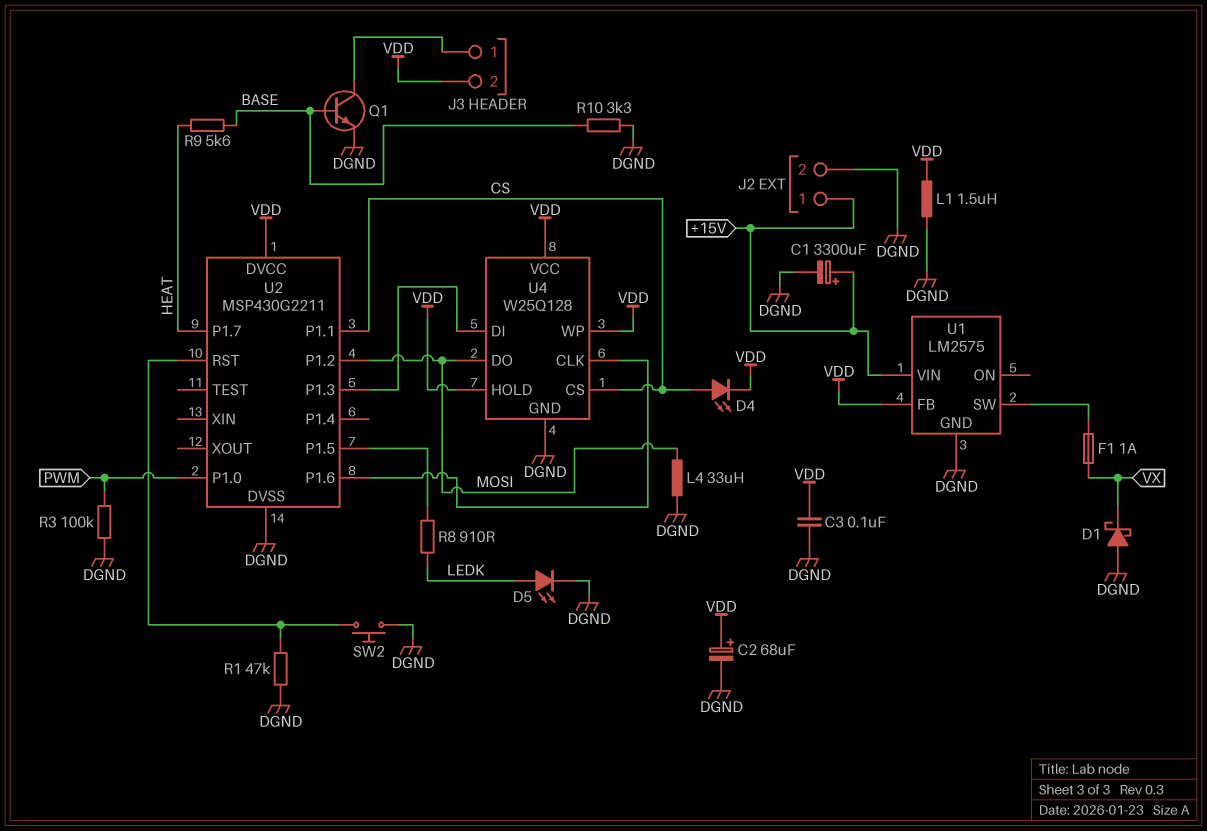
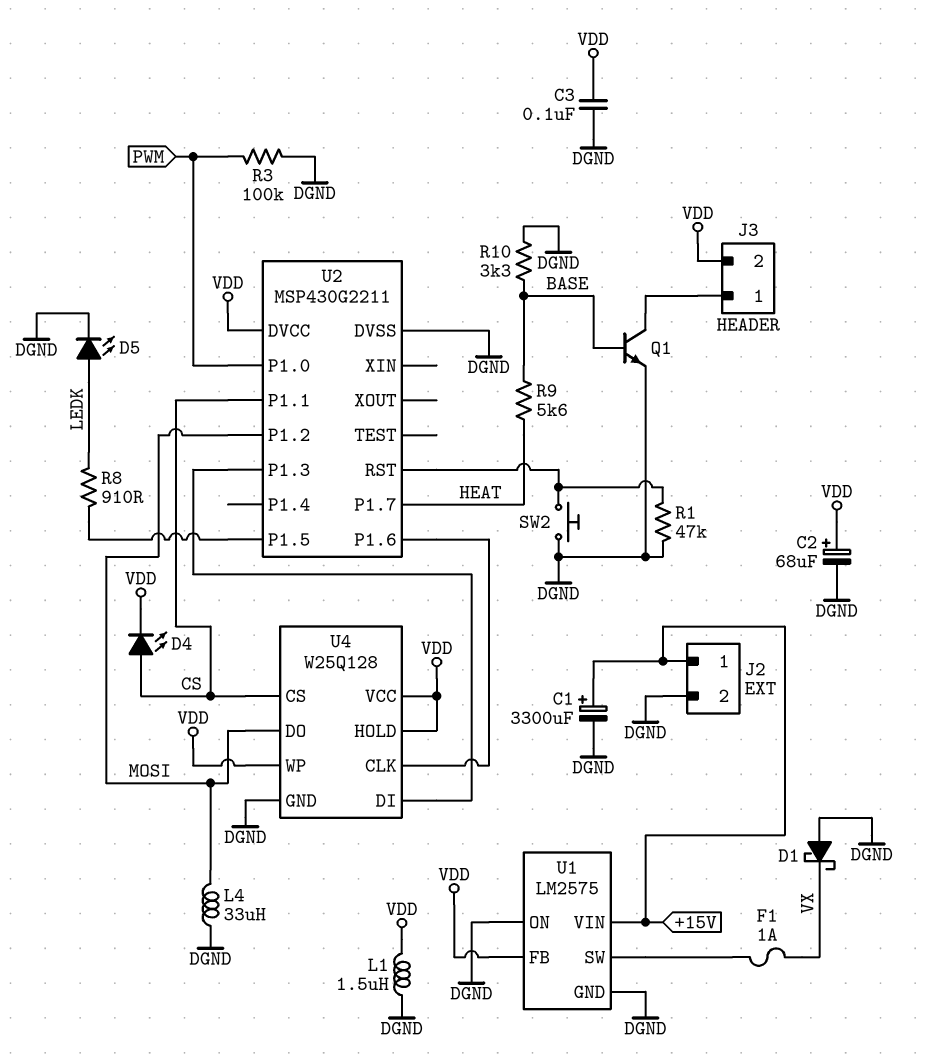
U1 pin ON: none -> DGND

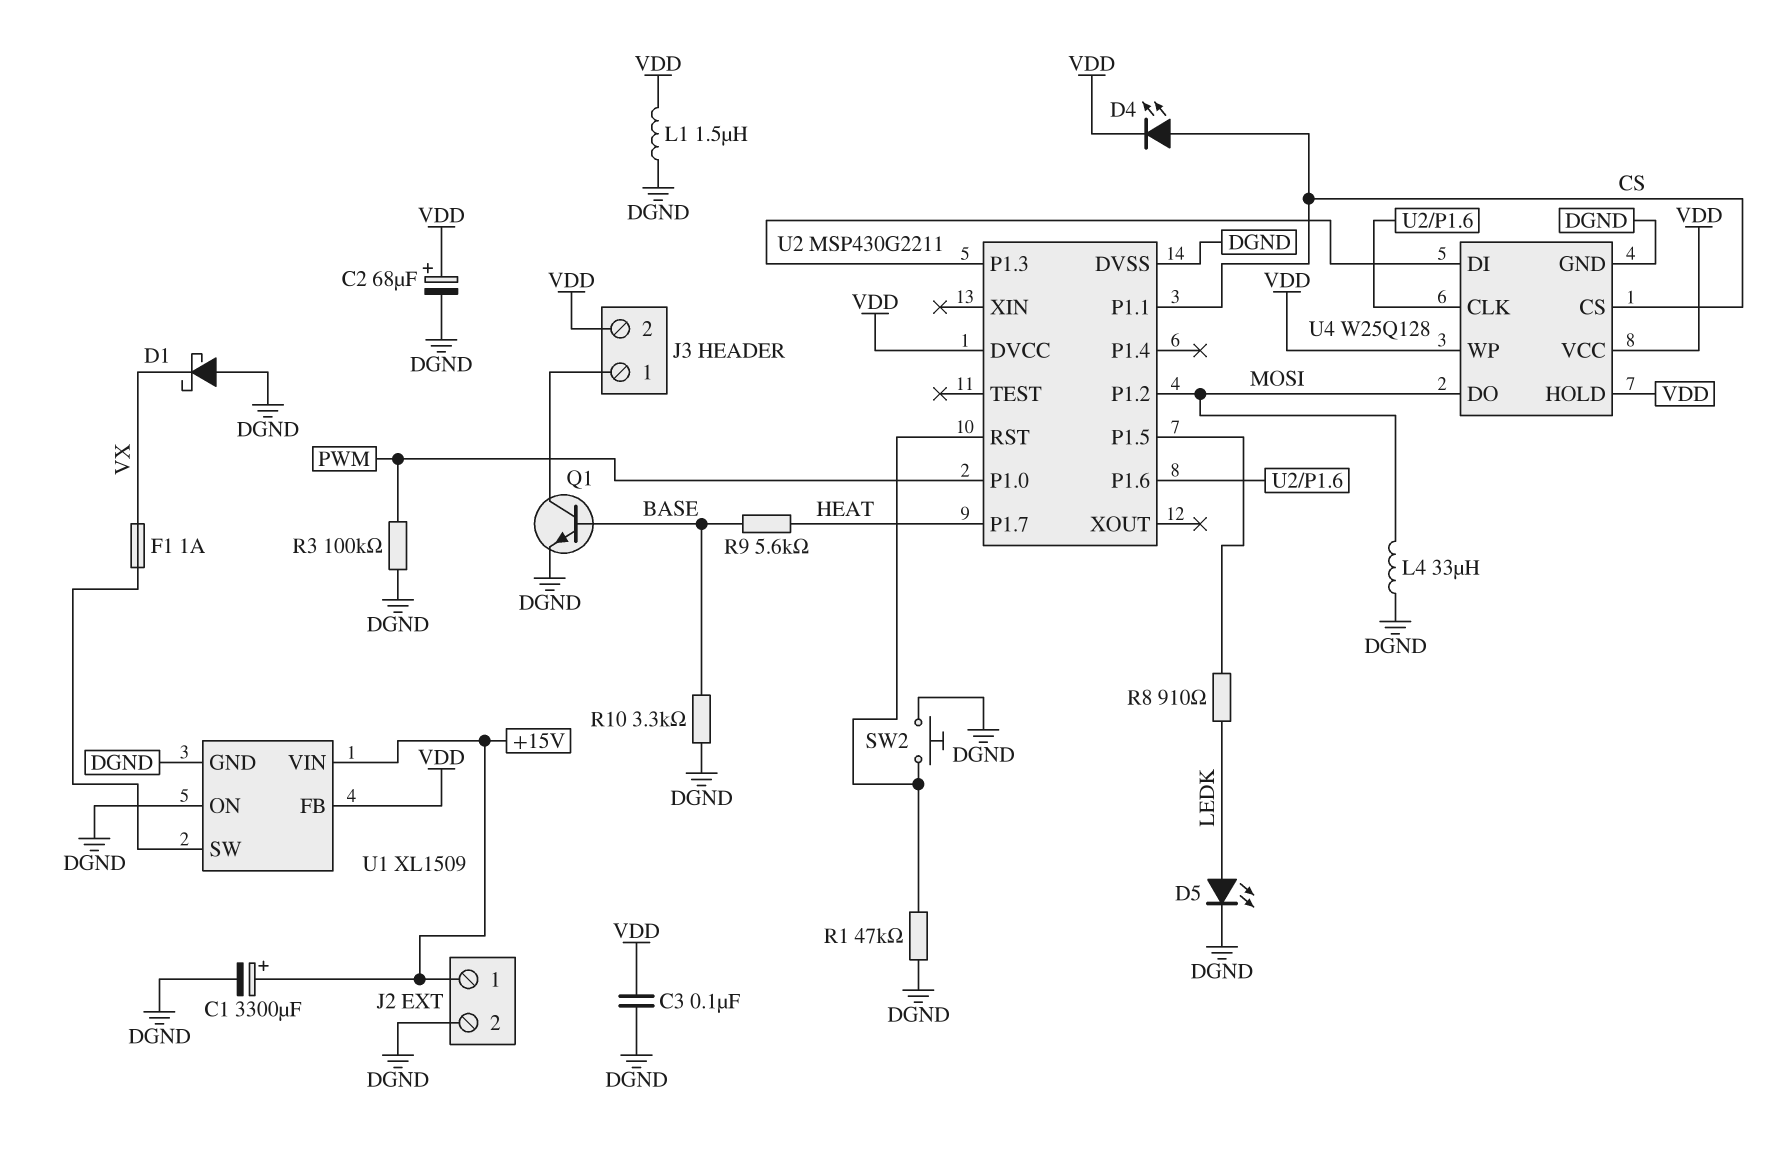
U1: LM2575 -> XL1509

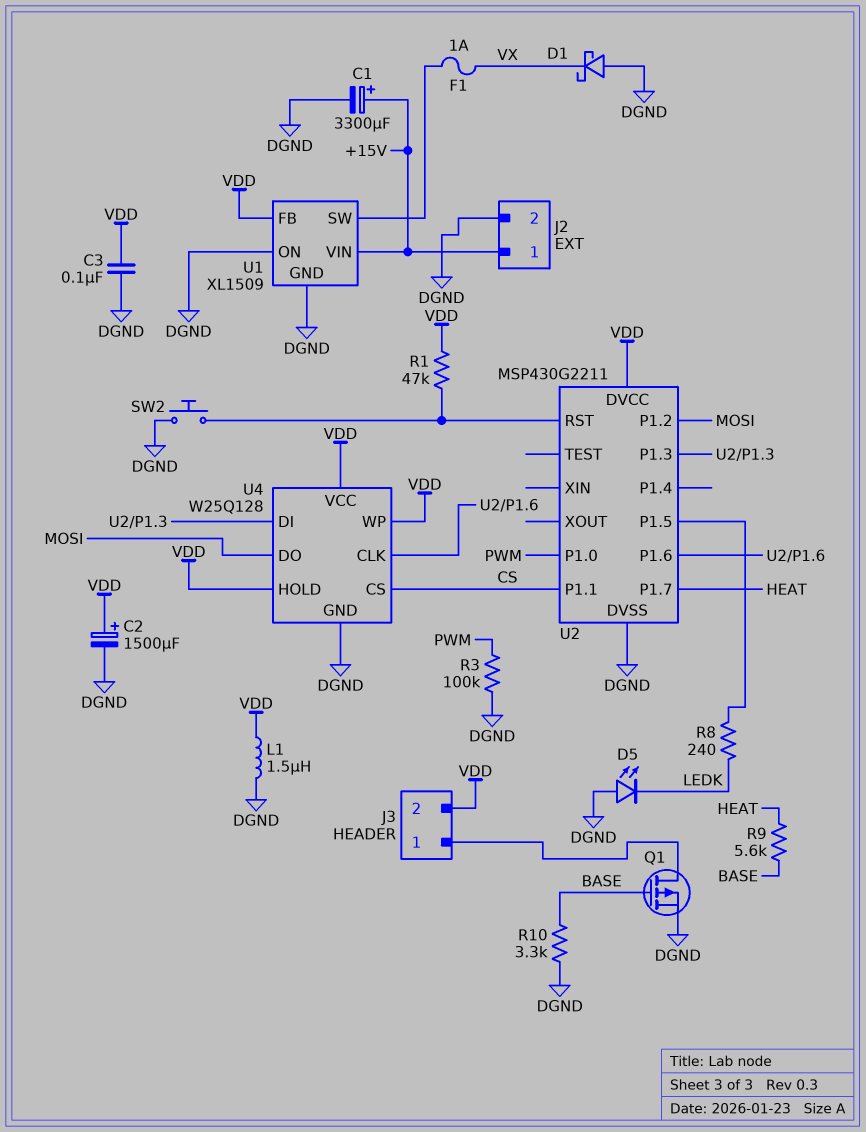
C2: 68uF (plus VDD, minus DGND) -> 1500uF (plus VDD, minus DGND)
D4: LED (A CS, K VDD) -> none
D5: LED (A LEDK, K DGND) -> LED (A DGND, K LEDK)
L4: 33uH (DGND, MOSI) -> none
Q1: NPN (B BASE, C J3/1, E DGND) -> PMOS (G BASE, D J3/1, S DGND)
R1: 47k (DGND, U2/RST) -> 47k (U2/RST, VDD)
R8: 910 (LEDK, U2/P1.5) -> 240 (LEDK, U2/P1.5)

